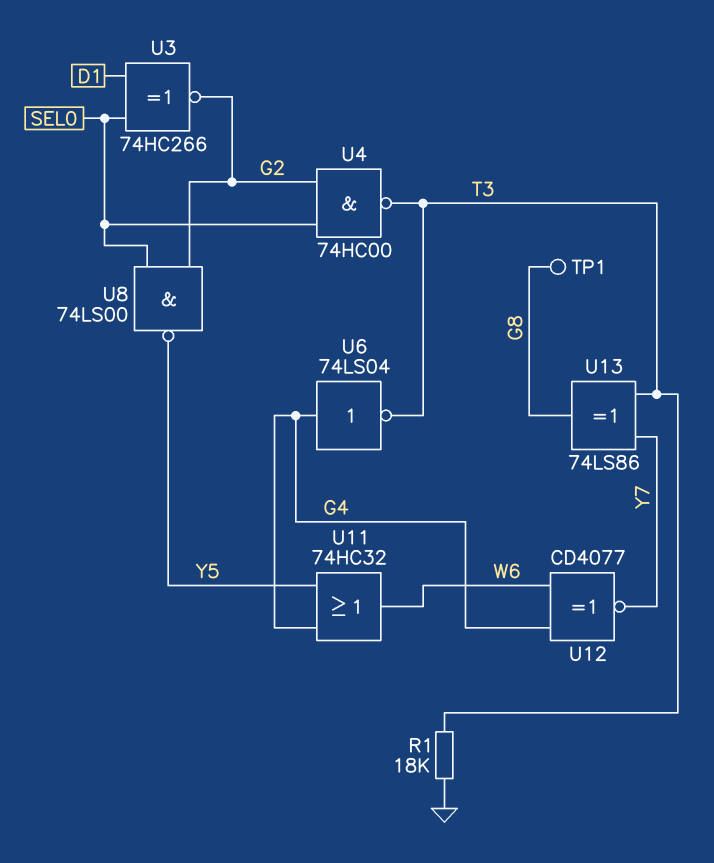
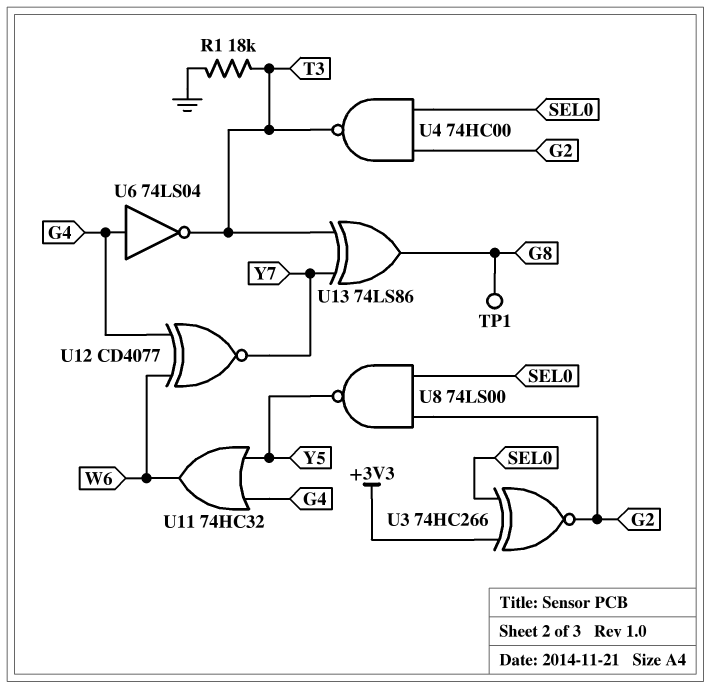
U3: XNOR 74HC266 (in D1, in SEL0, out G2) -> XNOR 74HC266 (in +3V3, in SEL0, out G2)

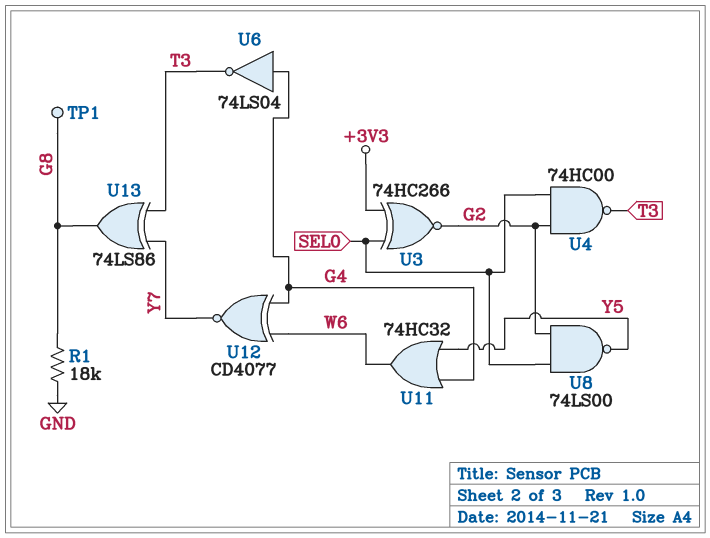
R1: 18k (GND, T3) -> 18k (G8, GND)

